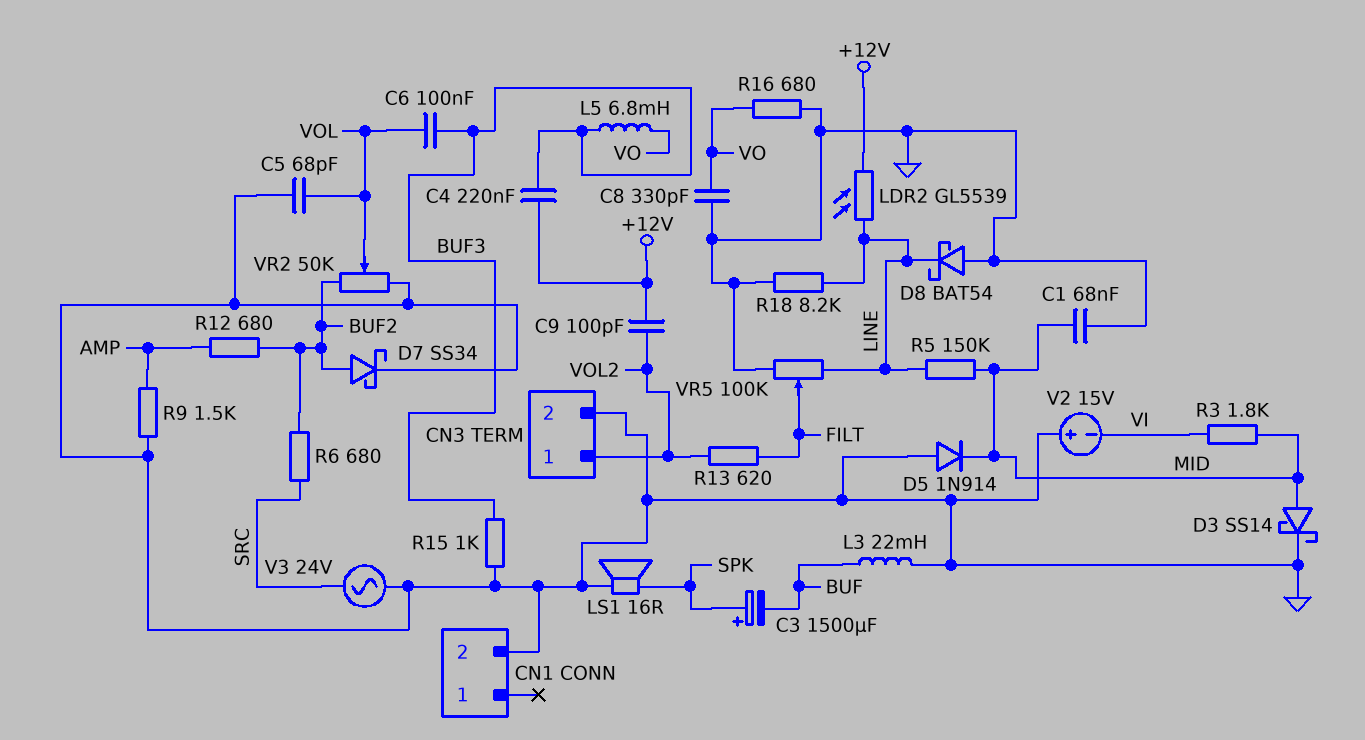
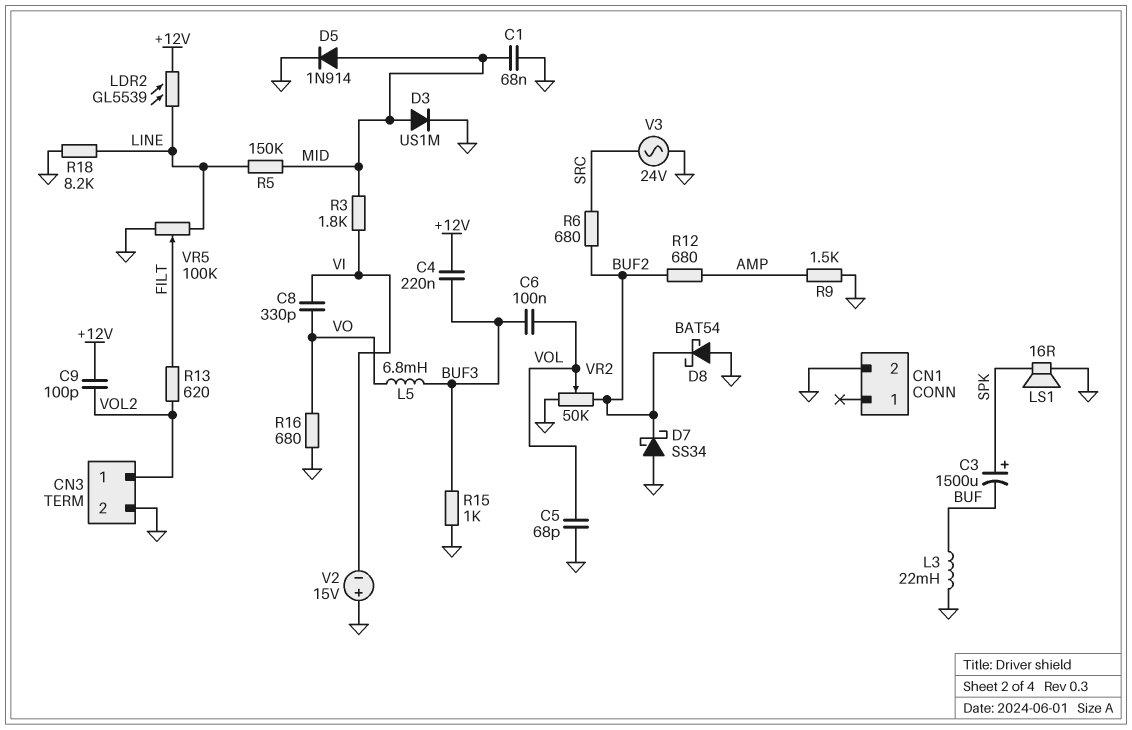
C8: 330pF (GND, VO) -> 330pF (VI, VO)
D3: schottky SS14 (A MID, K GND) -> diode US1M (A MID, K GND)
D5: diode 1N914 (A GND, K MID) -> diode 1N914 (A MID, K GND)
D7: schottky SS34 (A BUF2, K GND) -> schottky SS34 (A GND, K BUF2)
D8: schottky BAT54 (A GND, K LINE) -> schottky BAT54 (A GND, K BUF2)

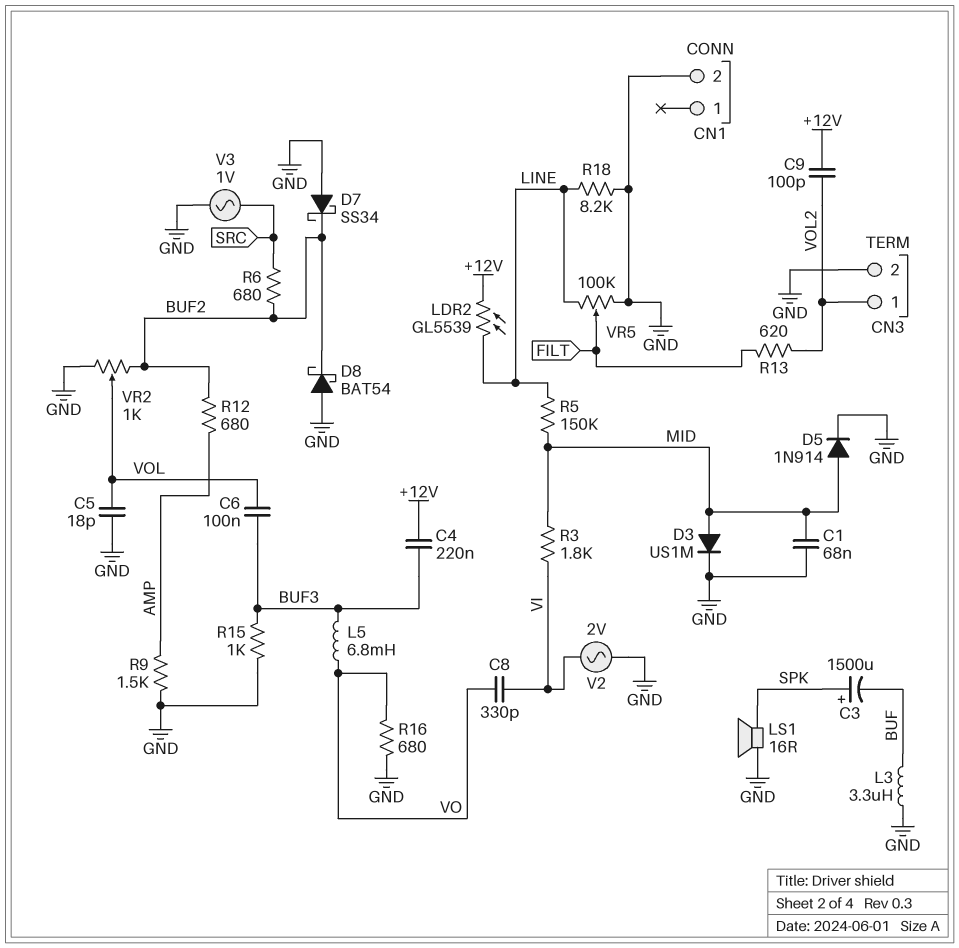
C5: 68pF (GND, VOL) -> 18pF (GND, VOL)
L3: 22mH (BUF, GND) -> 3.3uH (BUF, GND)
V2: 15V (plus GND, minus VI) -> AC 2V (GND, VI)
V3: AC 24V (GND, SRC) -> AC 1V (GND, SRC)
VR2: 50k (BUF2, GND, wiper VOL) -> 1k (BUF2, GND, wiper VOL)

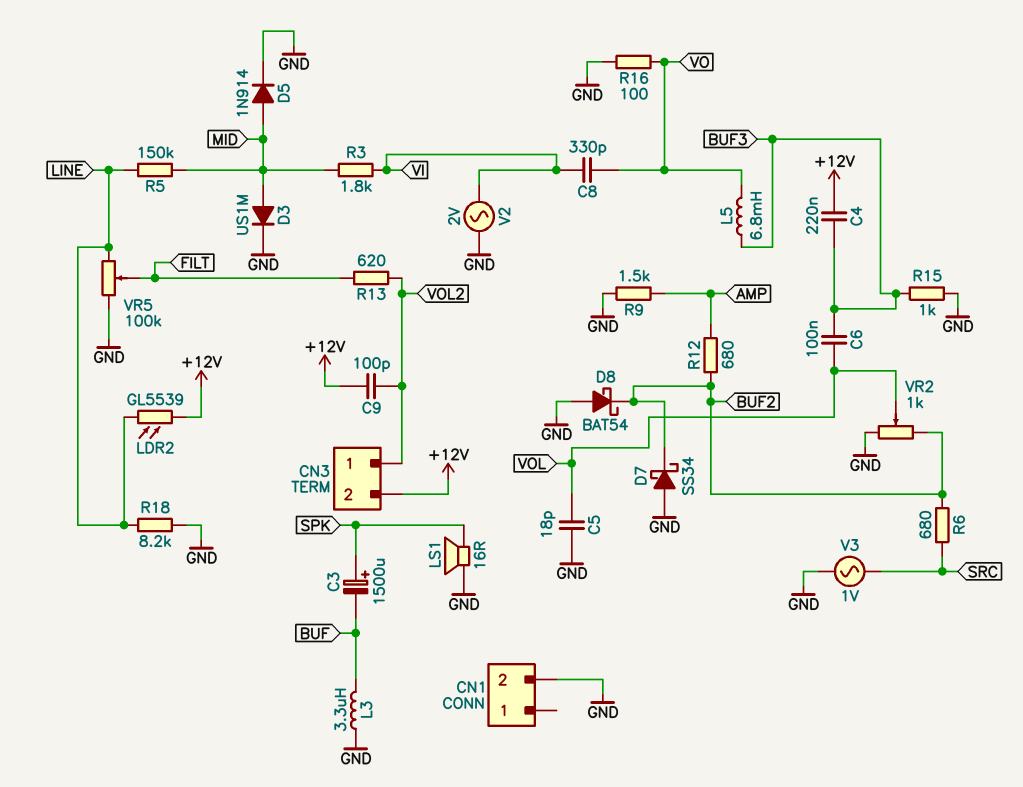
C1: 68nF (GND, MID) -> none
CN3 pin 2: GND -> +12V
R16: 680 (GND, VO) -> 100 (GND, VO)

